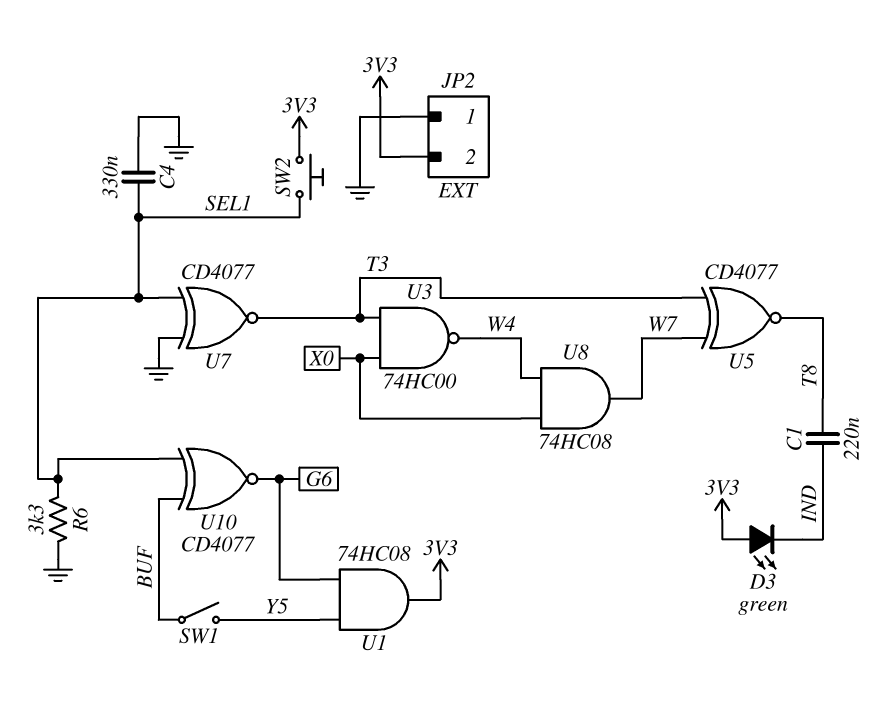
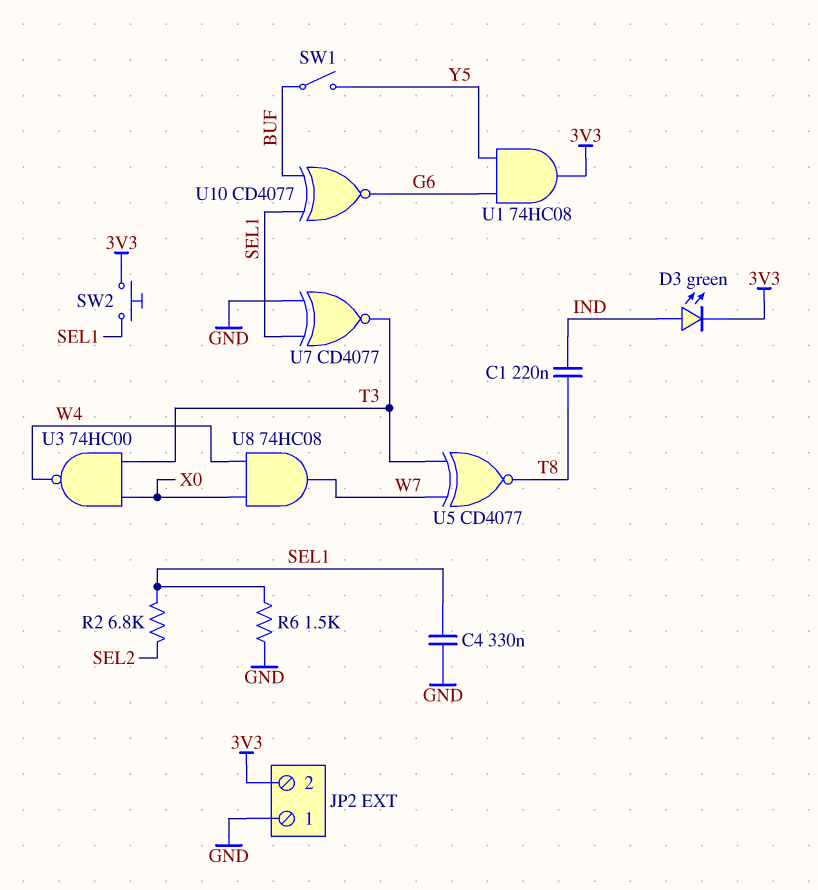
D3: LED green (A 3V3, K IND) -> LED green (A IND, K 3V3)
R2: none -> 6.8k (SEL1, SEL2)
R6: 3.3k (GND, SEL1) -> 1.5k (GND, SEL1)

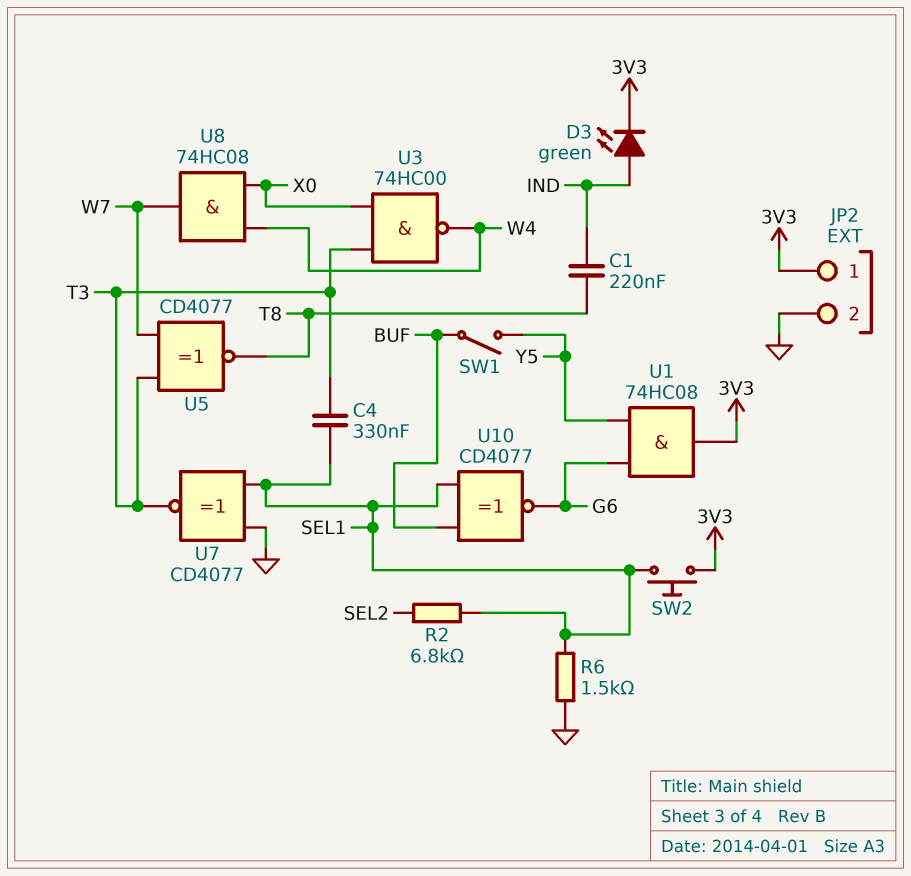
C4: 330nF (GND, SEL1) -> 330nF (SEL1, T3)
JP2 pin 1: GND -> 3V3
JP2 pin 2: 3V3 -> GND

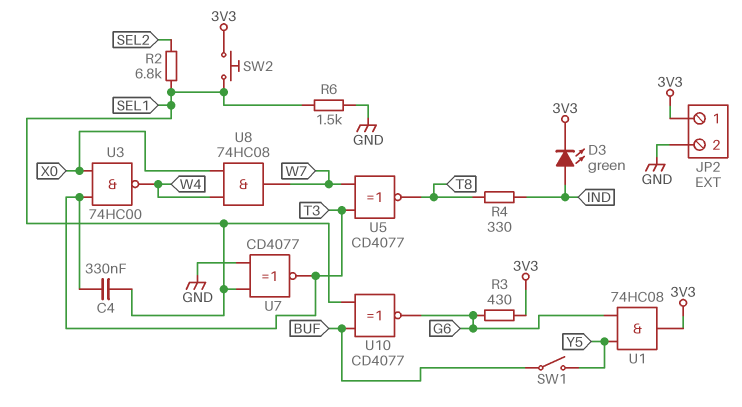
C1: 220nF (IND, T8) -> none
R3: none -> 430 (3V3, G6)
R4: none -> 330 (IND, T8)

